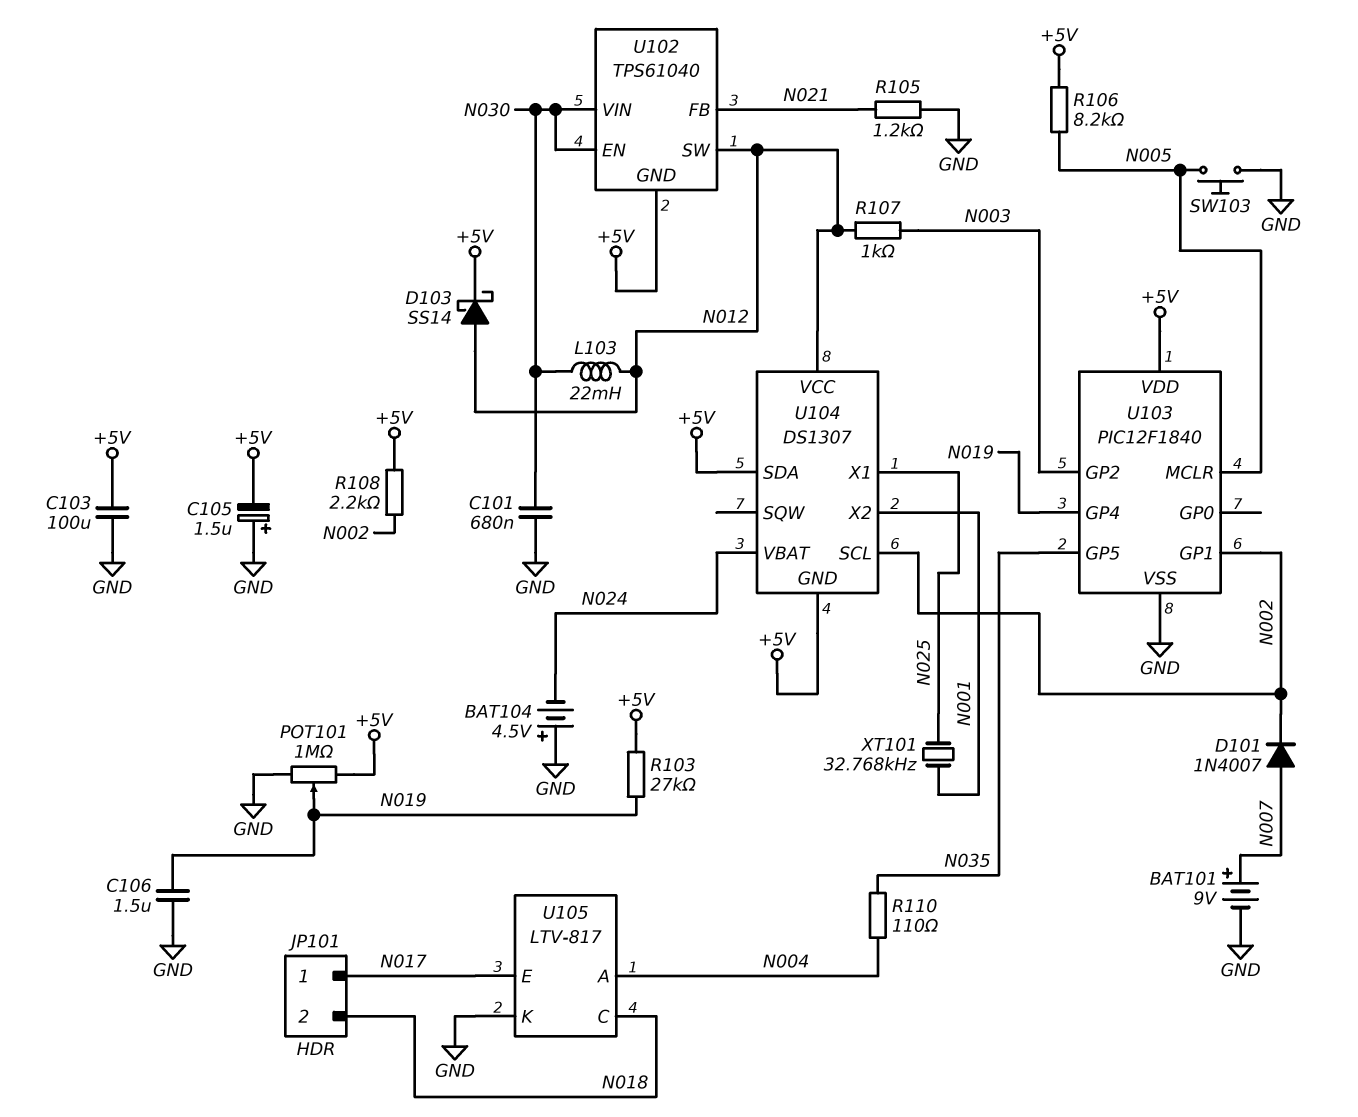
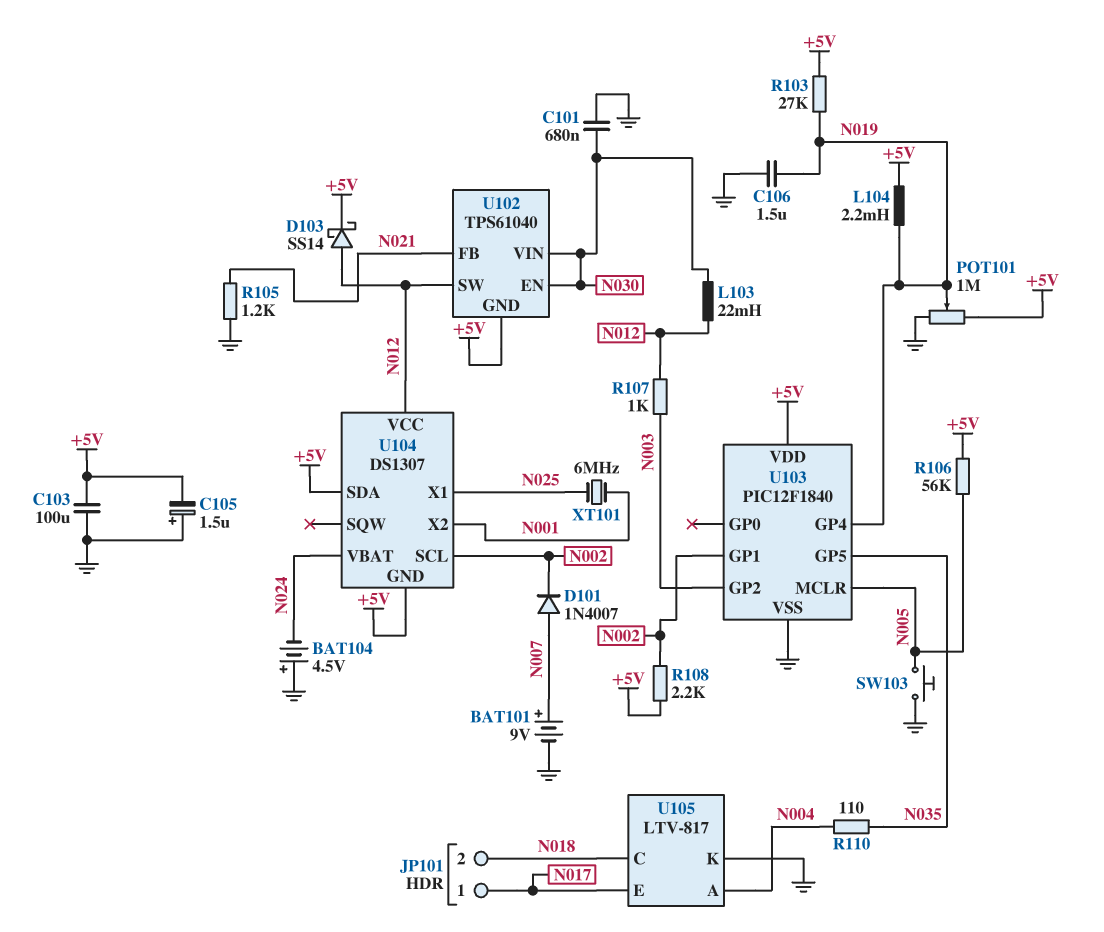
L104: none -> 2.2mH (+5V, N019)
R106: 8.2k (+5V, N005) -> 56k (+5V, N005)
XT101: 32.768kHz (N001, N025) -> 6MHz (N001, N025)

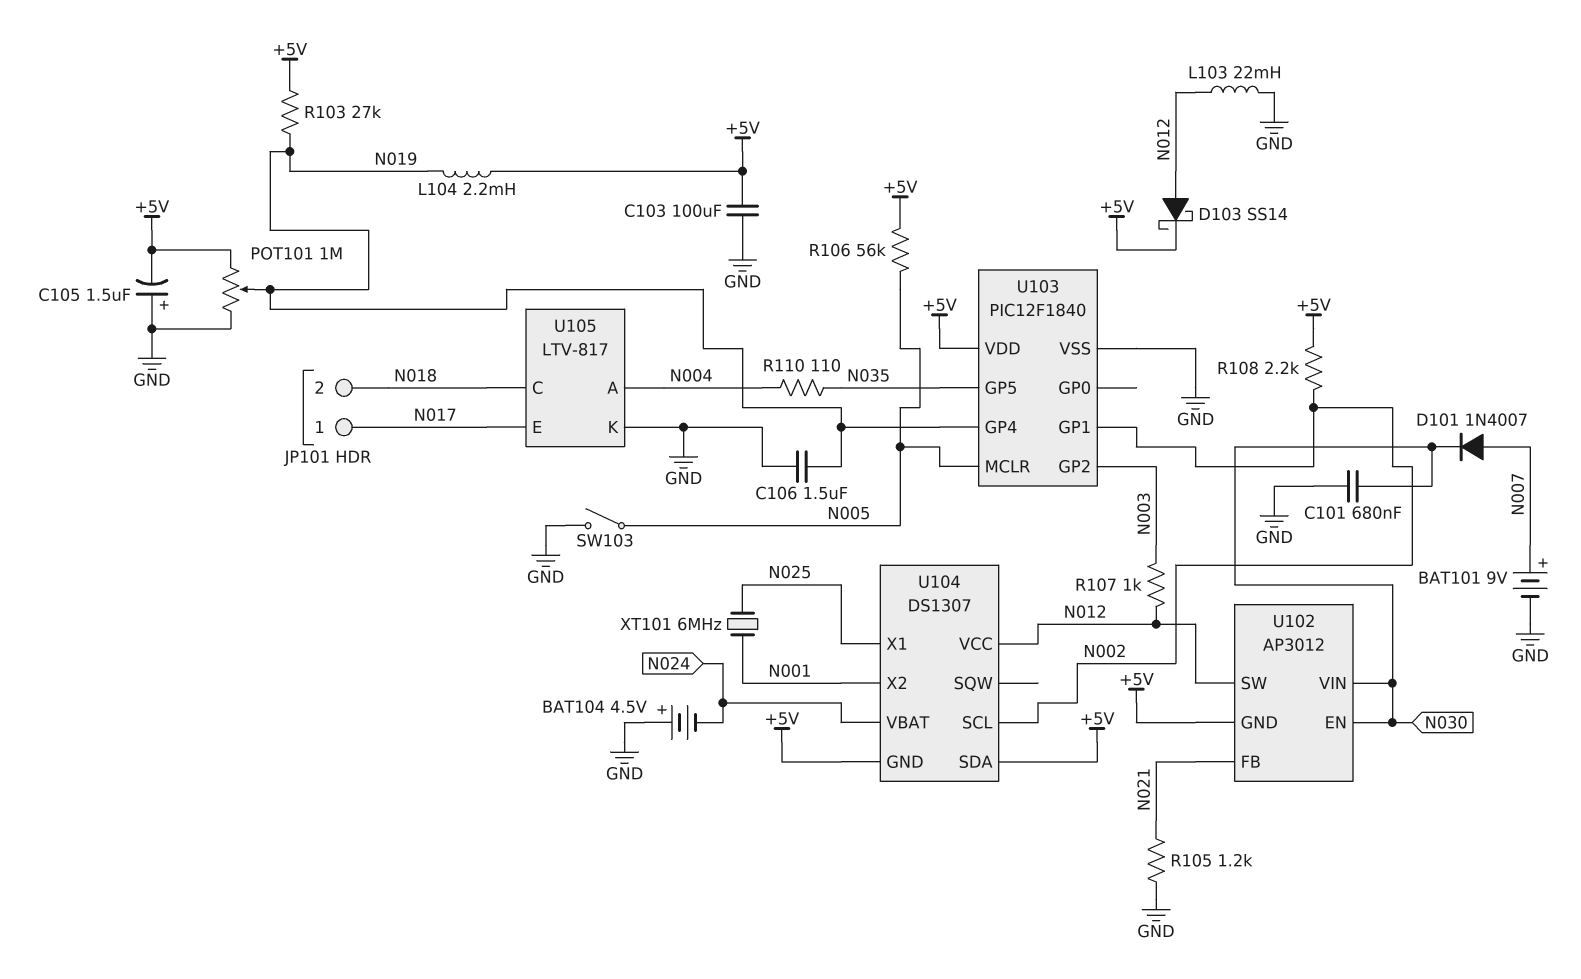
D101: diode 1N4007 (A N007, K N002) -> diode 1N4007 (A N007, K N030)
L103: 22mH (N012, N030) -> 22mH (GND, N012)
SW103: button (GND, N005) -> switch (GND, N005)
U102: TPS61040 -> AP3012

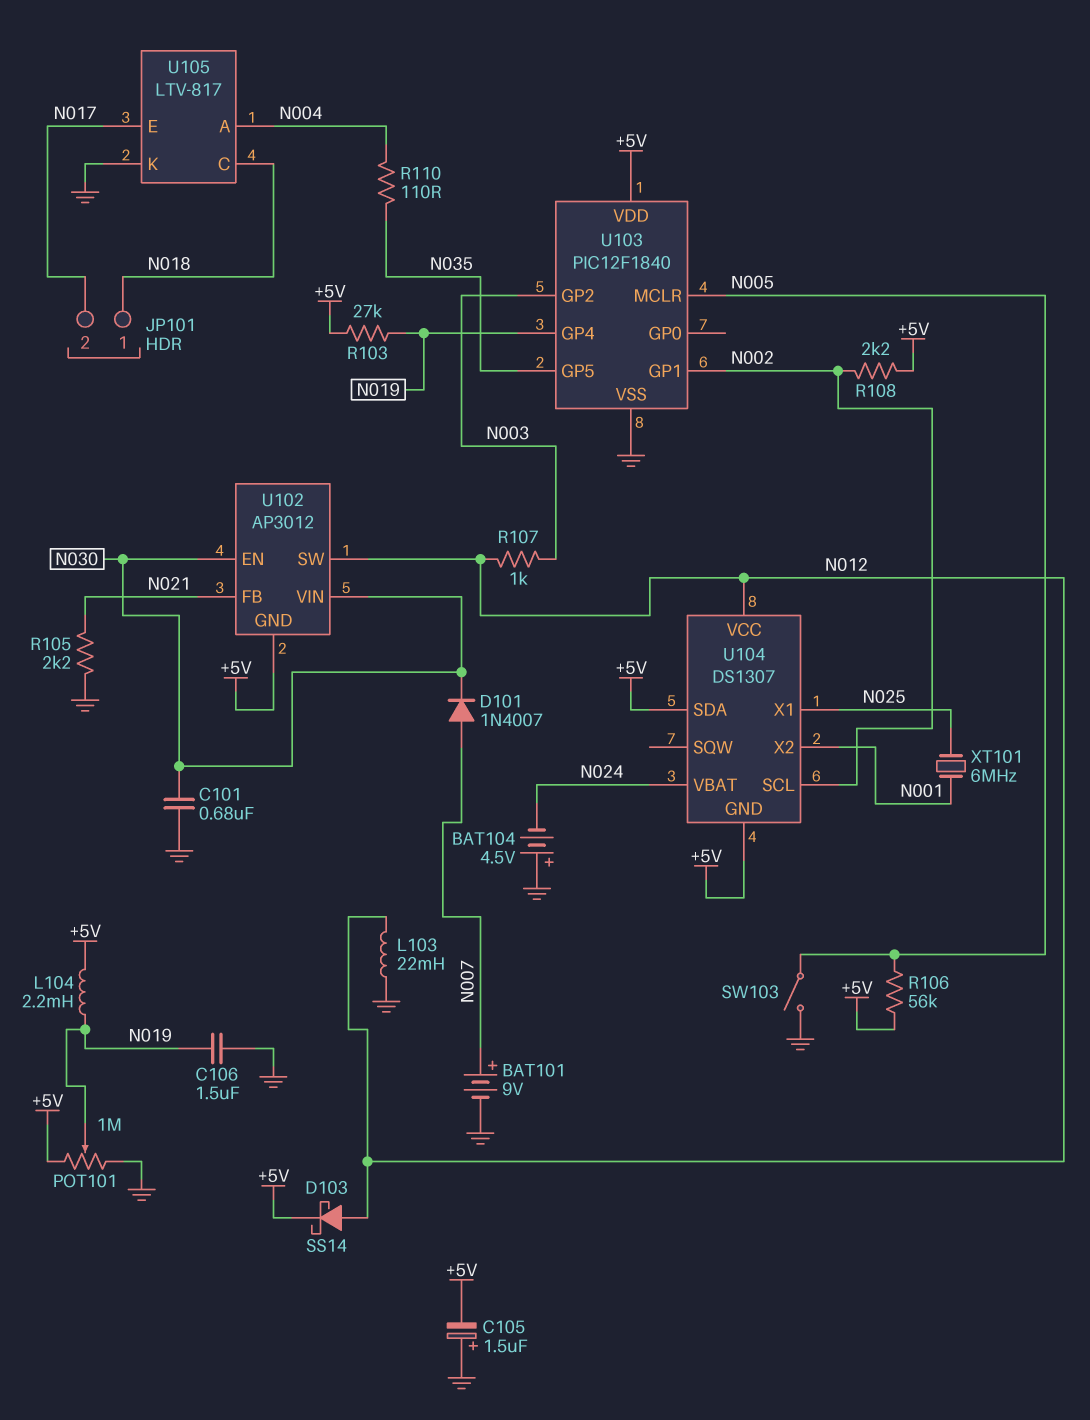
C103: 100uF (+5V, GND) -> none
JP101 pin 1: N017 -> N018
JP101 pin 2: N018 -> N017
R105: 1.2k (GND, N021) -> 2.2k (GND, N021)

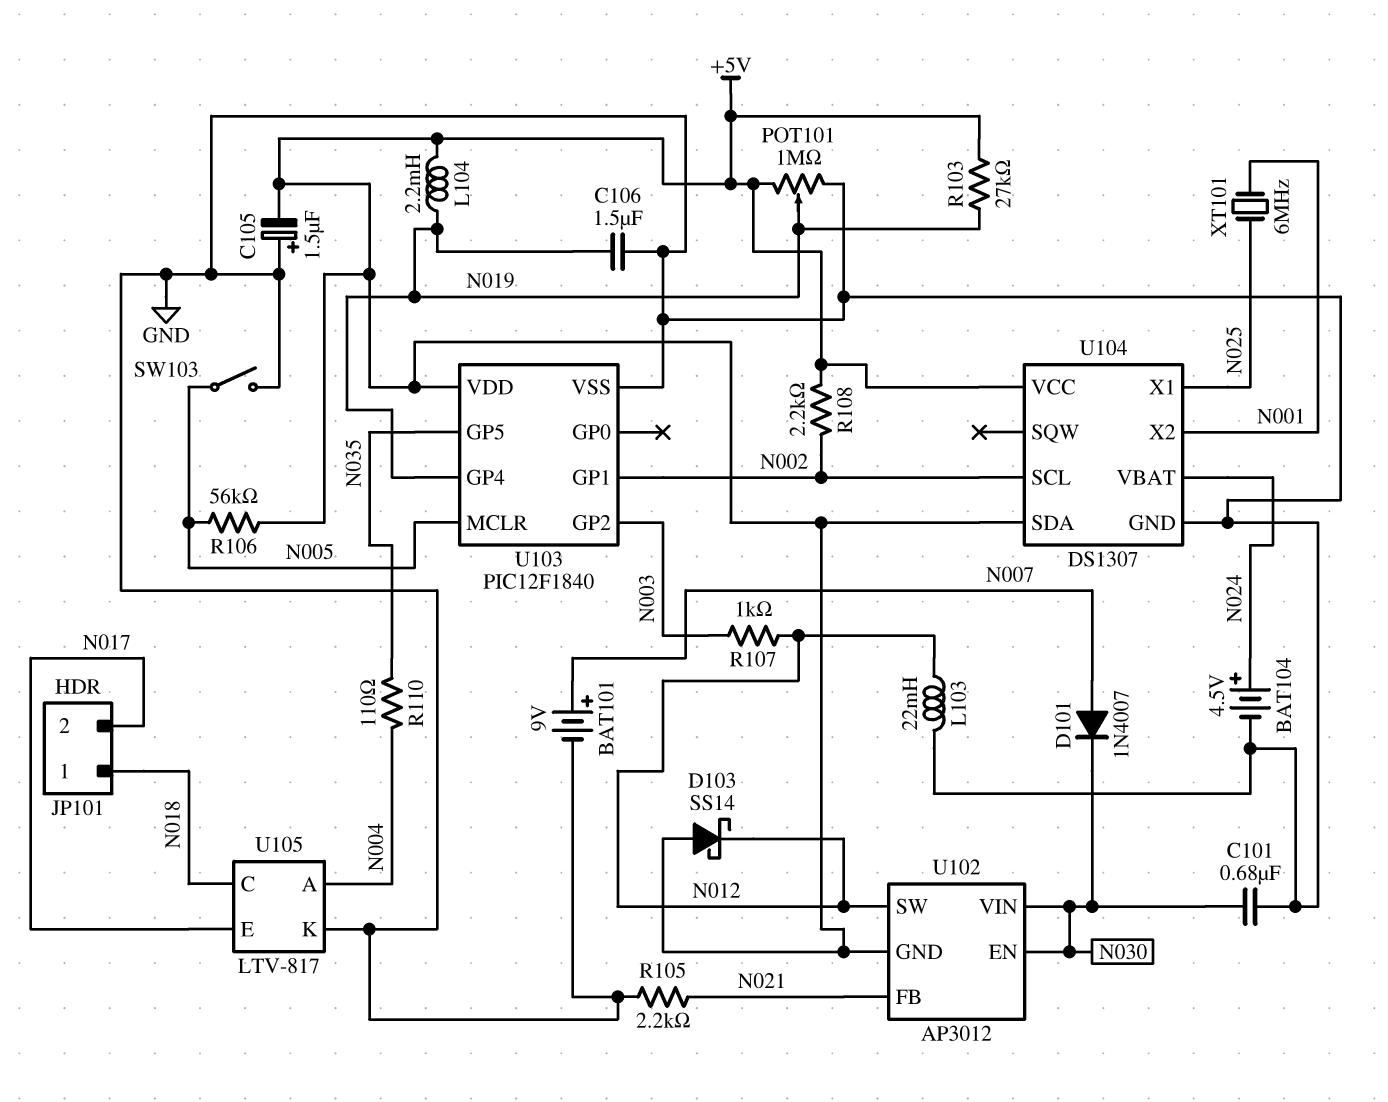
BAT104: 4.5V (plus GND, minus N024) -> 4.5V (plus N024, minus GND)
D103: schottky SS14 (A N012, K +5V) -> schottky SS14 (A +5V, K N012)
U104 pin GND: +5V -> GND
U104 pin VCC: N012 -> +5V

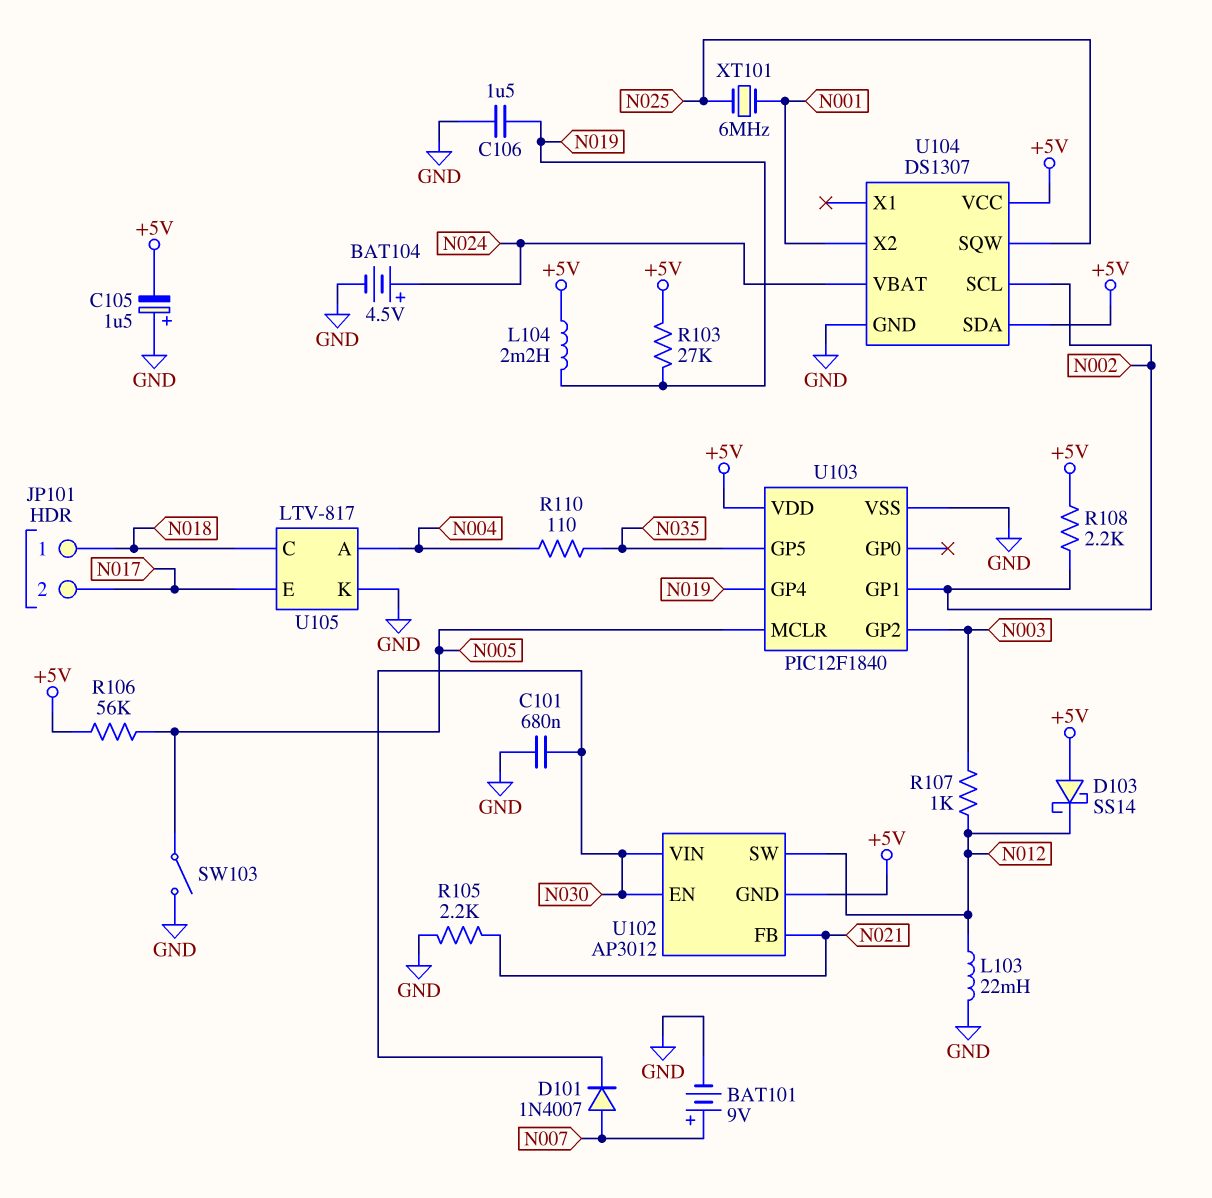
POT101: 1M (+5V, GND, wiper N019) -> none
U104 pin SQW: none -> N025
U104 pin X1: N025 -> none

